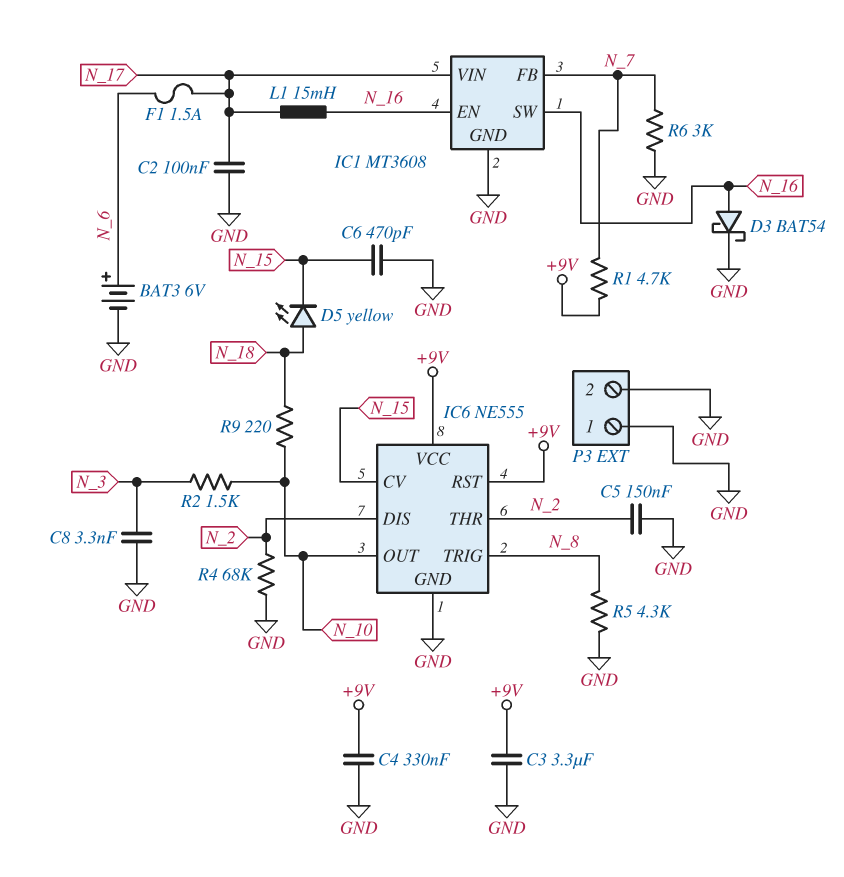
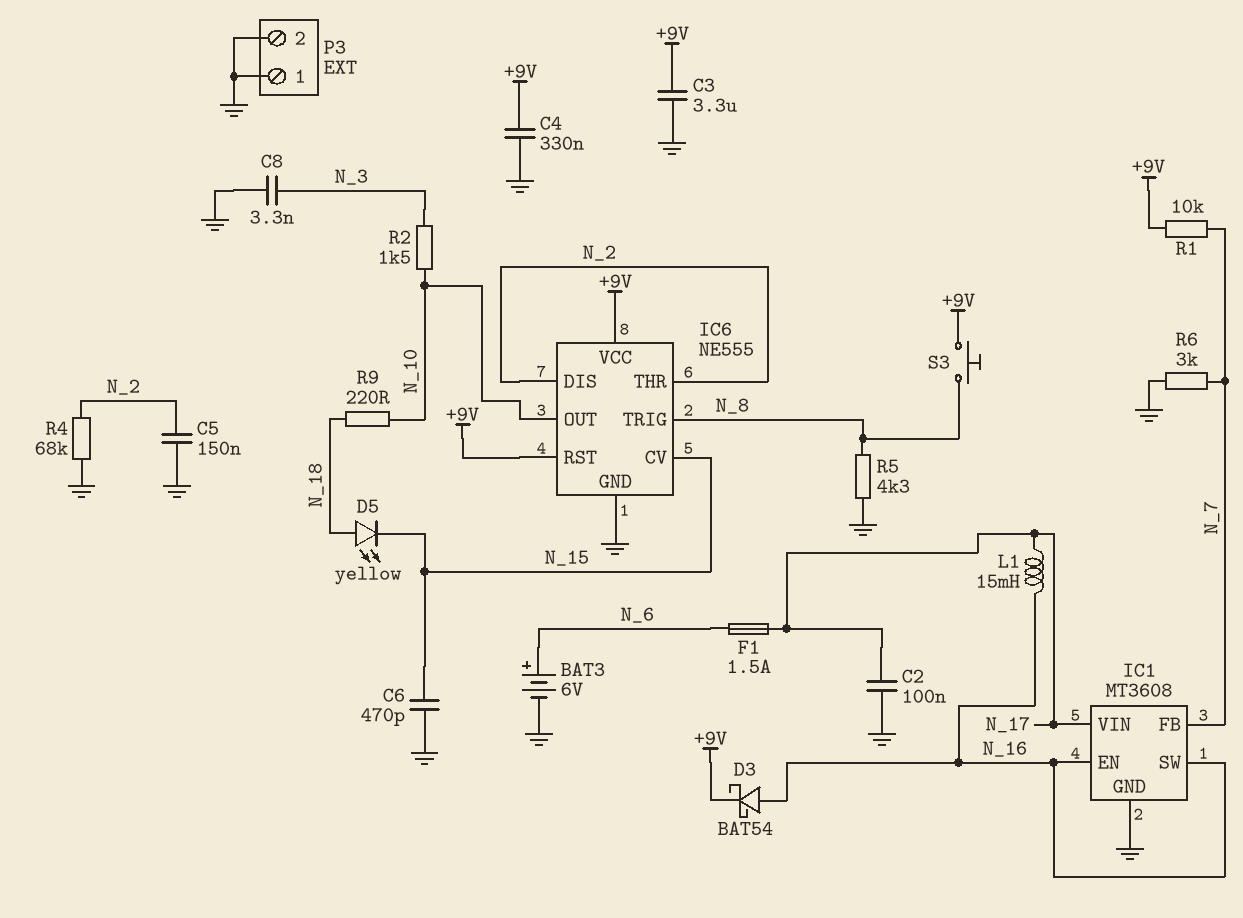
D3: schottky BAT54 (A N_16, K GND) -> schottky BAT54 (A N_16, K +9V)
R1: 4.7k (+9V, N_7) -> 10k (+9V, N_7)
S3: none -> button (+9V, N_8)

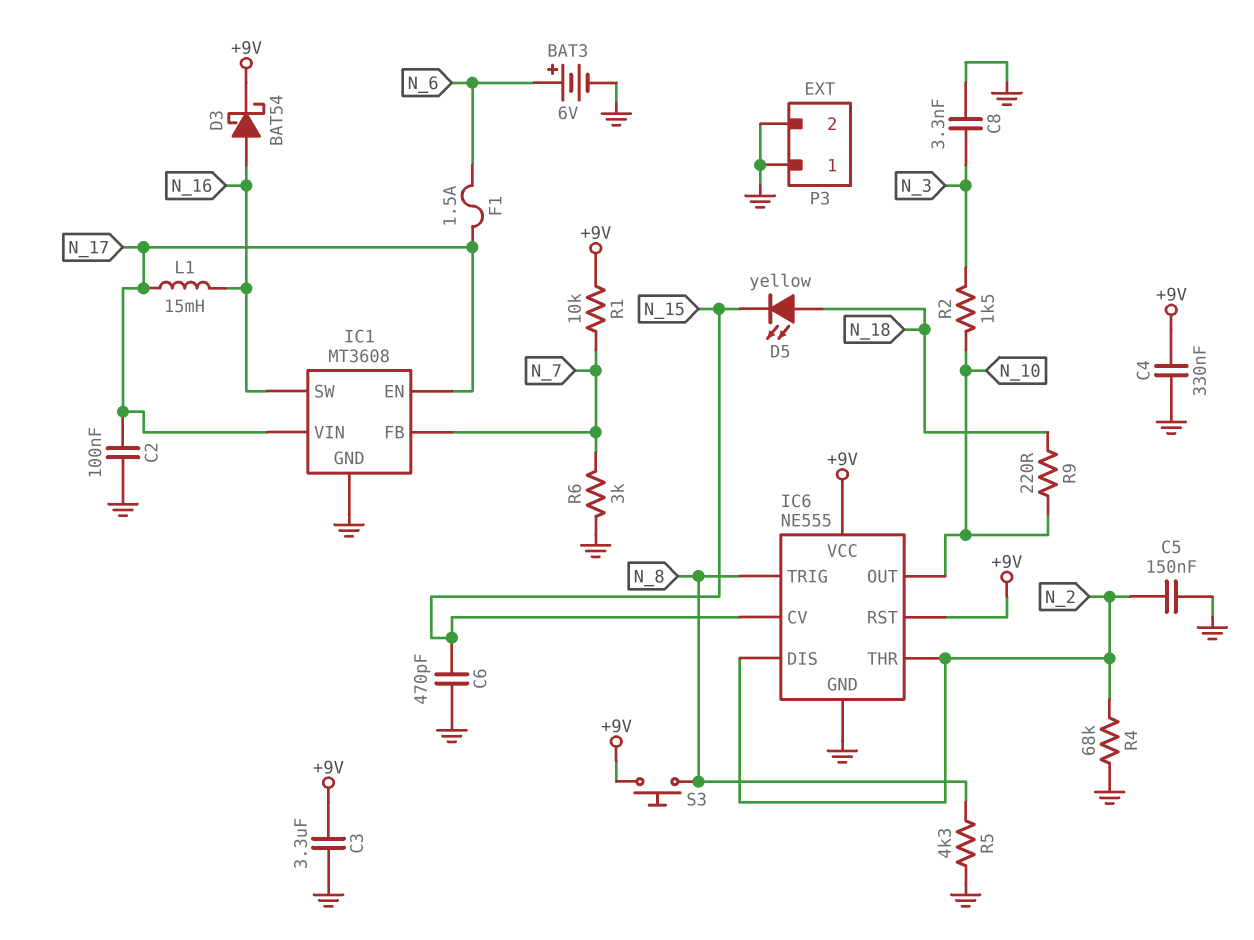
IC1 pin EN: N_16 -> N_17

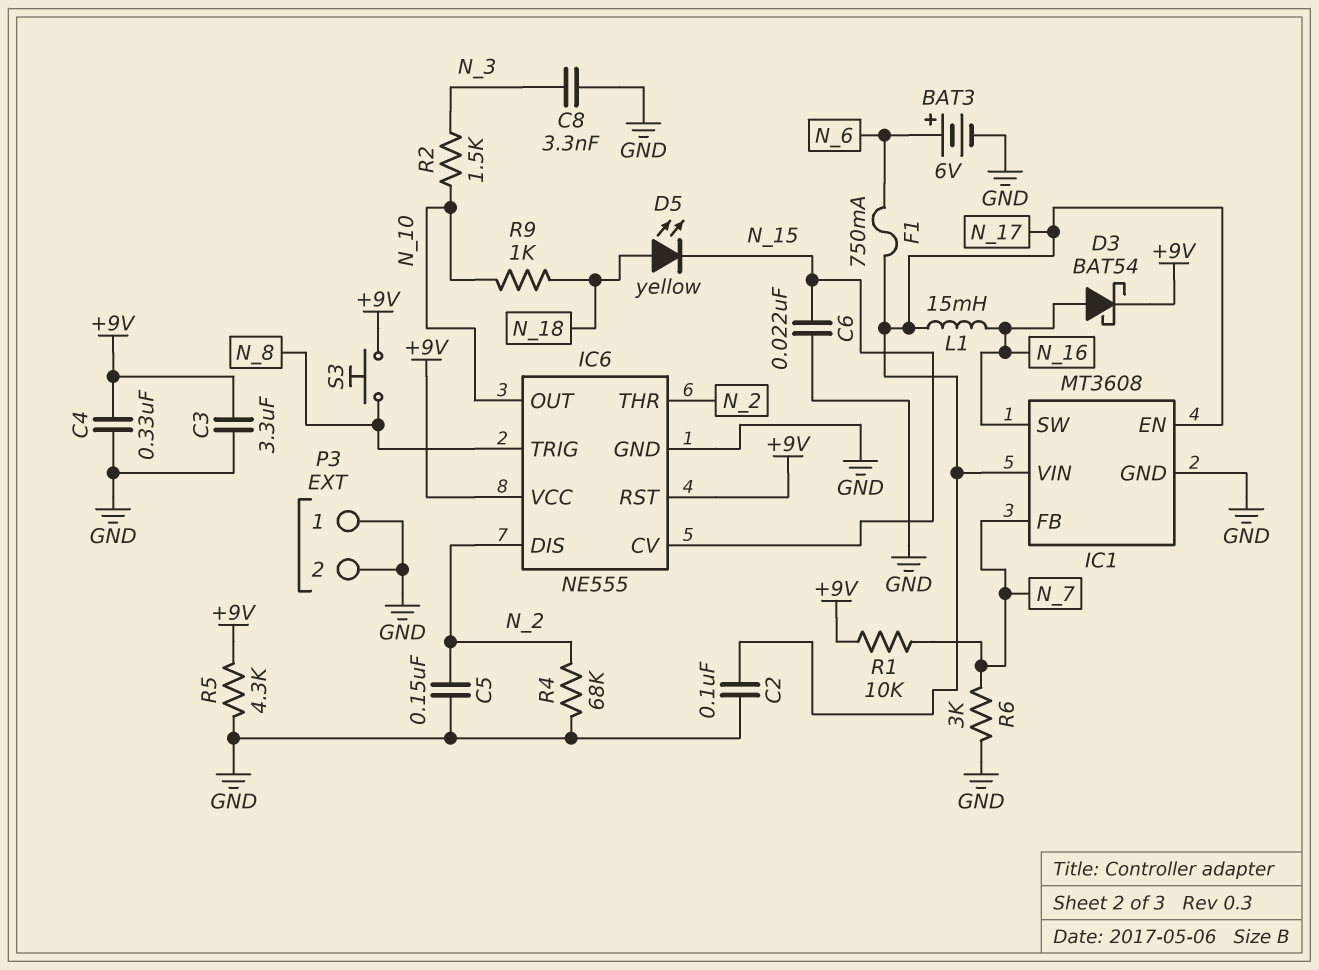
C6: 470pF (GND, N_15) -> 22nF (GND, N_15)
F1: 1.5A (N_6, N_17) -> 750mA (N_6, N_17)
R5: 4.3k (GND, N_8) -> 4.3k (+9V, GND)
R9: 220 (N_10, N_18) -> 1k (N_10, N_18)

